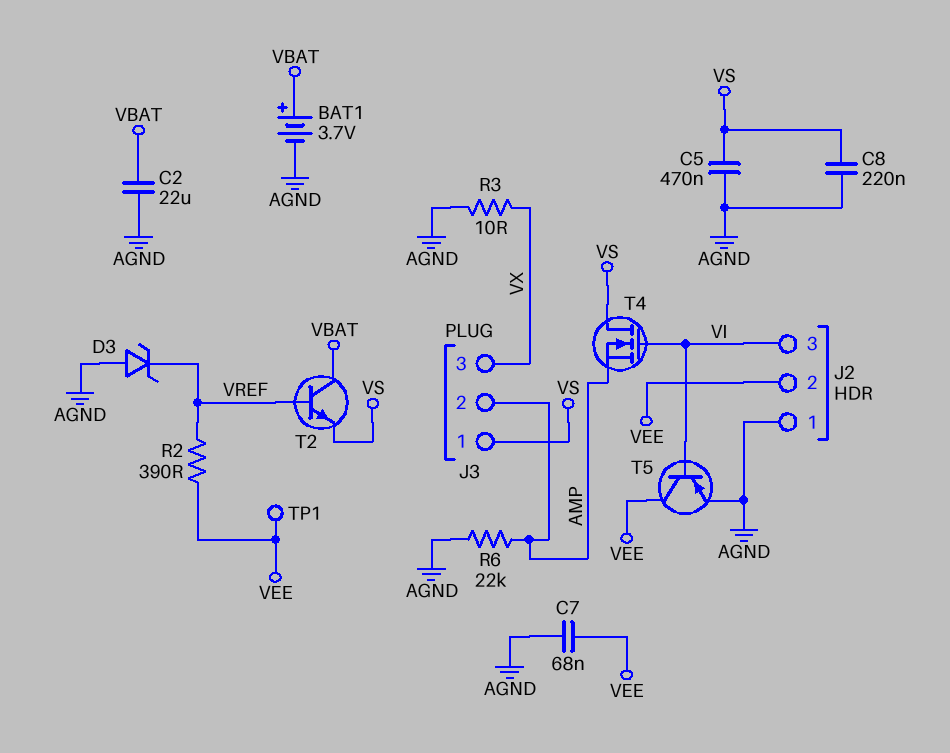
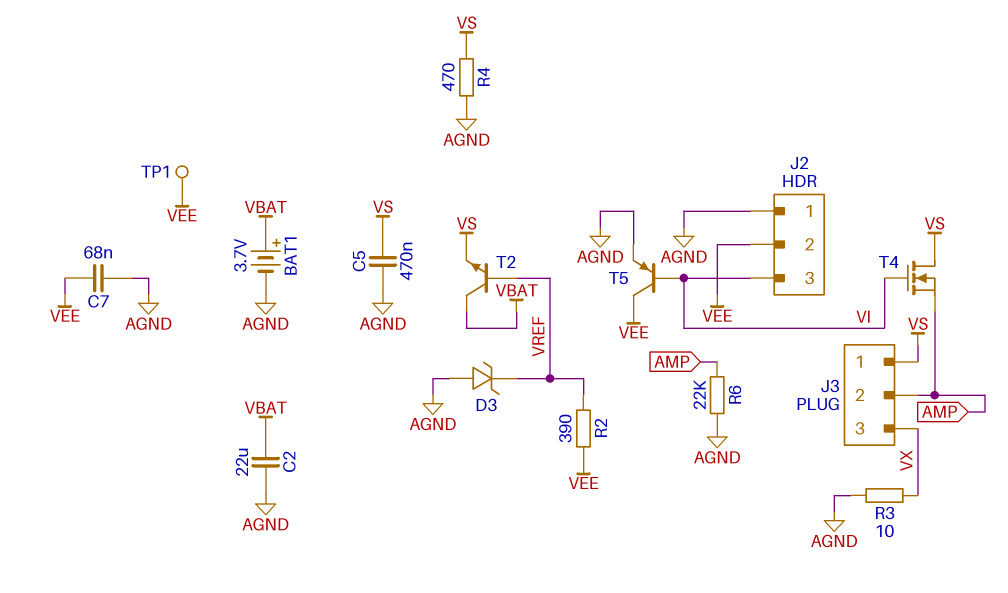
C8: 220nF (AGND, VS) -> none
R4: none -> 470 (AGND, VS)

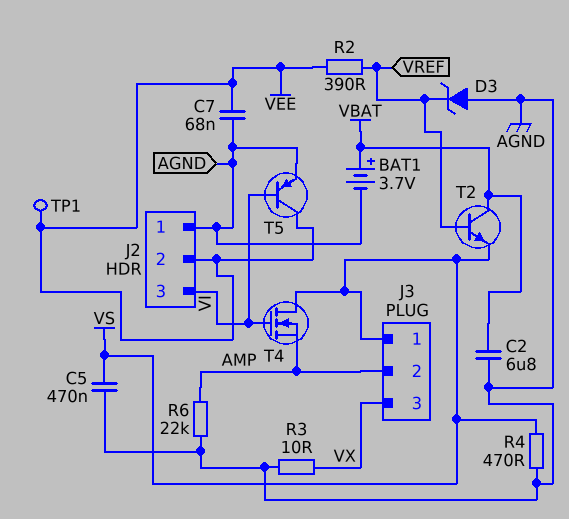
C2: 22uF (AGND, VBAT) -> 6.8uF (AGND, VBAT)

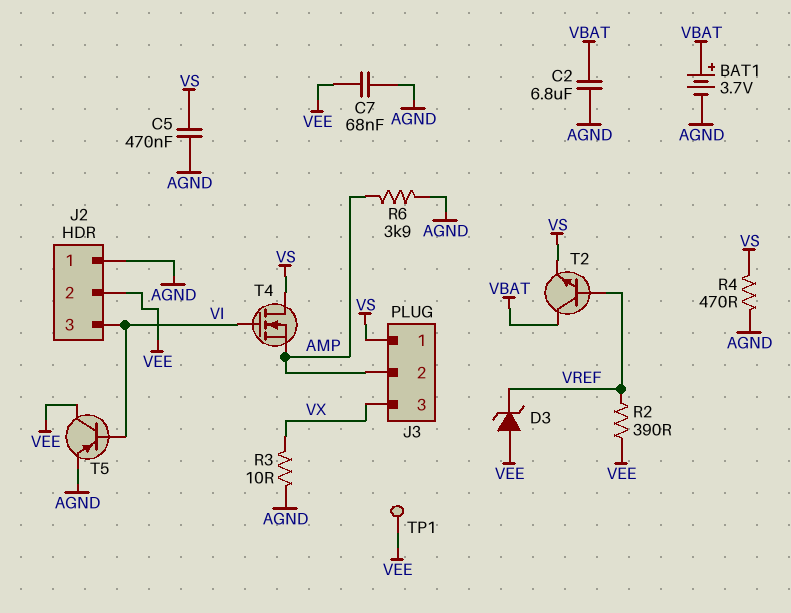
D3: zener (A AGND, K VREF) -> zener (A VEE, K VREF)
R6: 22k (AGND, AMP) -> 3.9k (AGND, AMP)

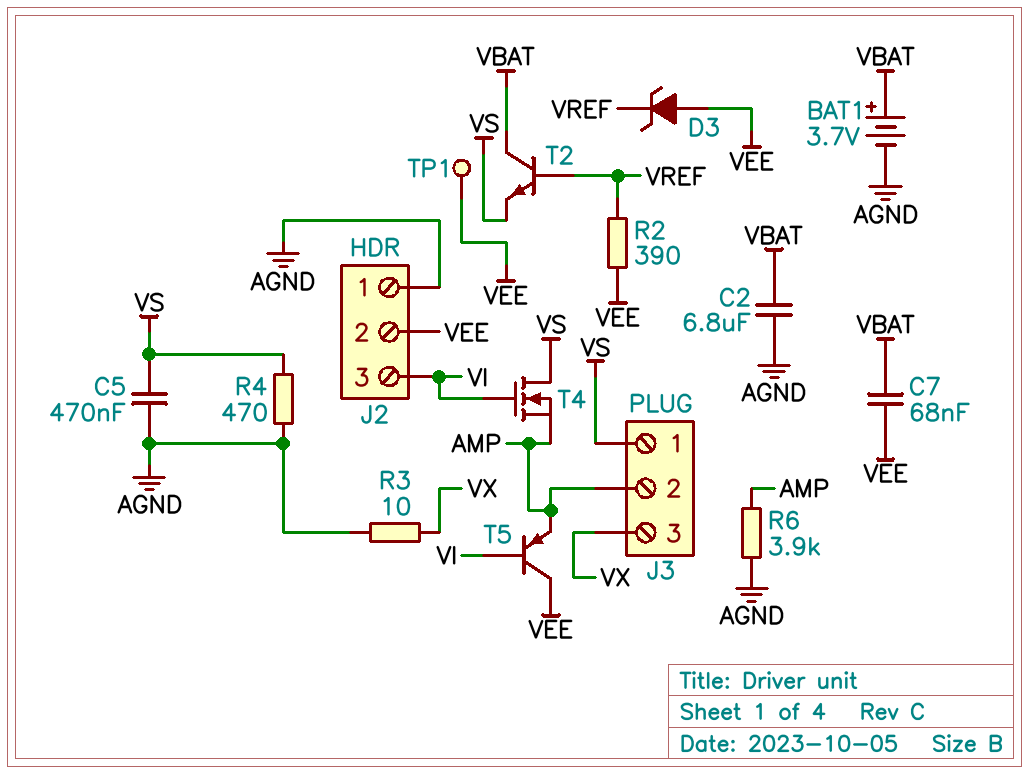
C7: 68nF (AGND, VEE) -> 68nF (VBAT, VEE)
T5: PNP (B VI, C VEE, E AGND) -> PNP (B VI, C VEE, E AMP)

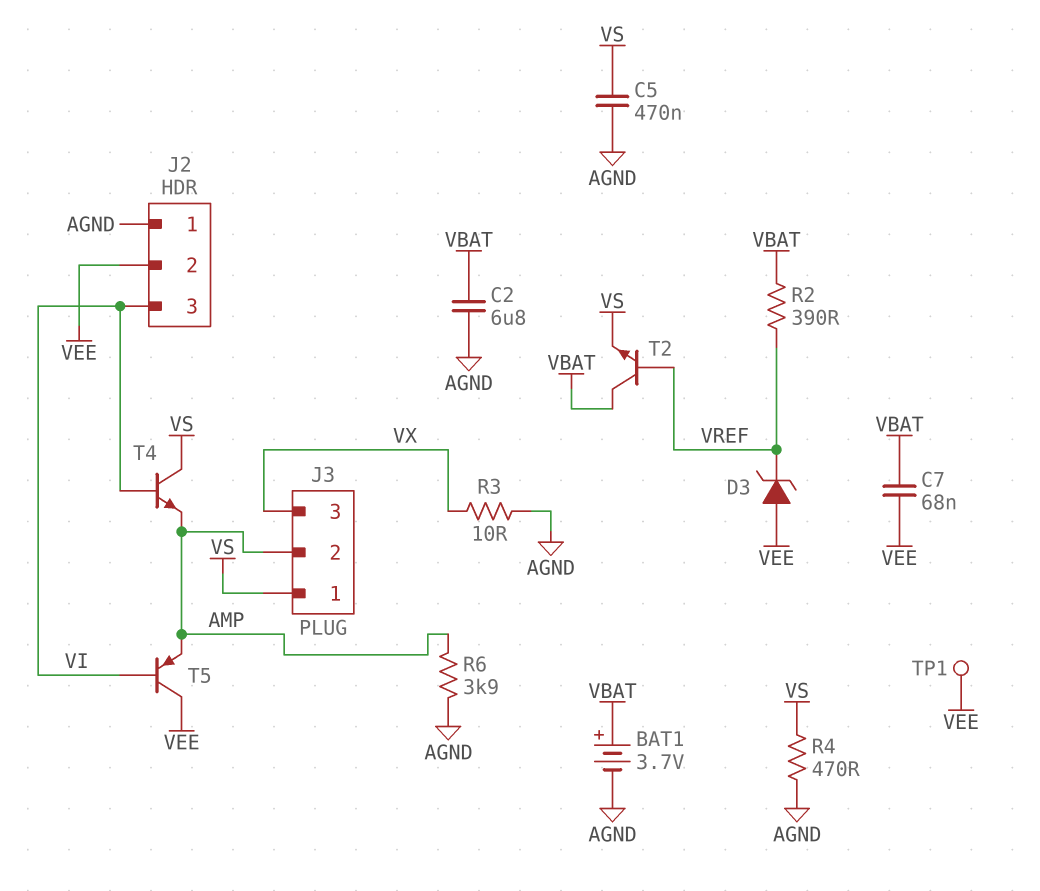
R2: 390 (VEE, VREF) -> 390 (VBAT, VREF)
T4: NMOS (G VI, D VS, S AMP) -> NPN (B VI, C VS, E AMP)

